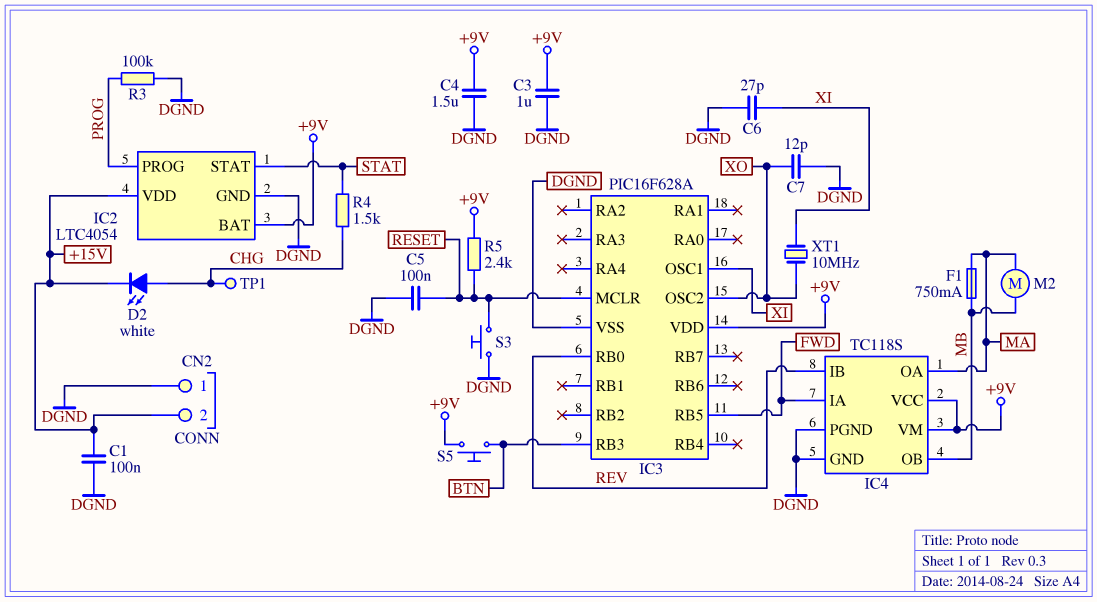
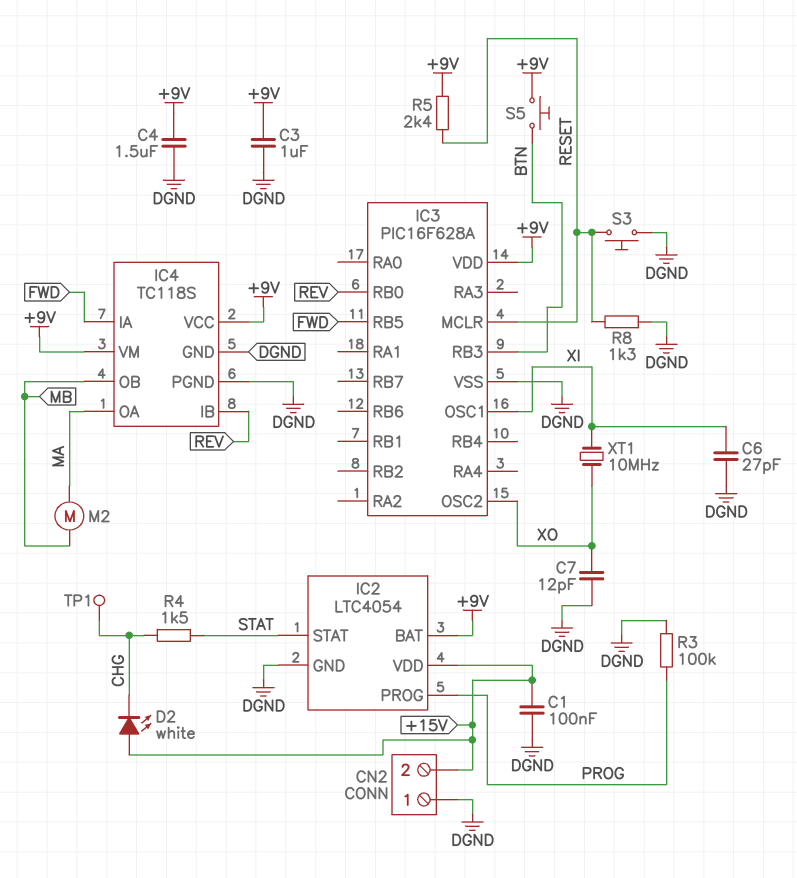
C5: 100nF (DGND, RESET) -> none
D2: LED white (A CHG, K +15V) -> LED white (A +15V, K CHG)
F1: 750mA (MA, MB) -> none
R8: none -> 1.3k (DGND, RESET)

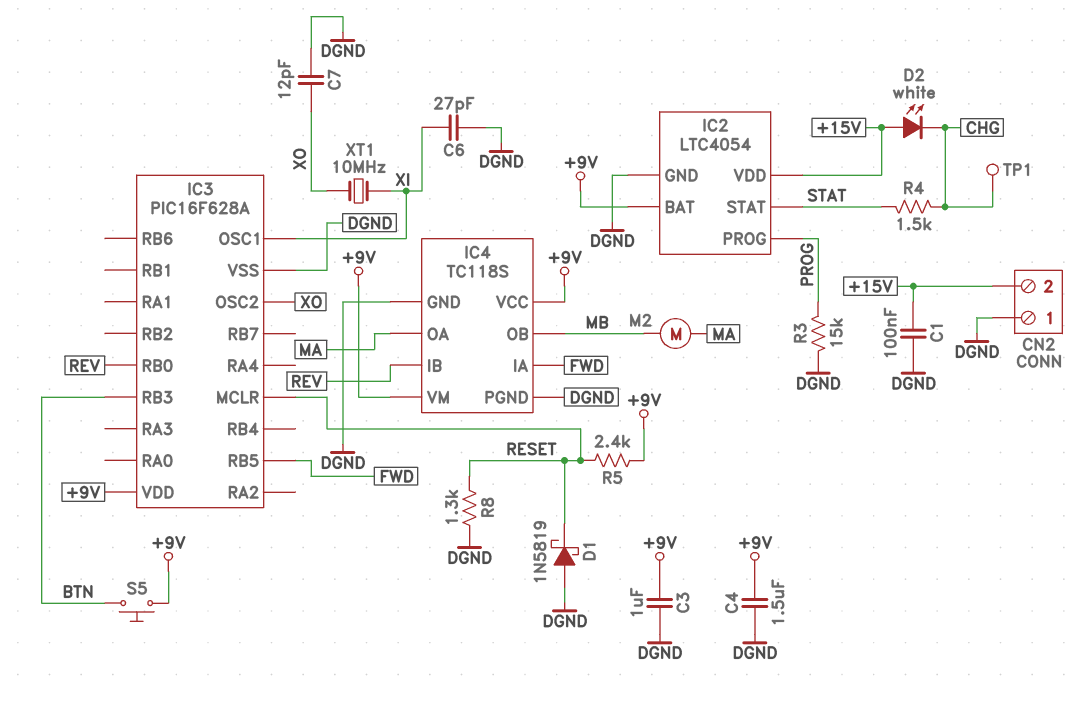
D1: none -> schottky 1N5819 (A DGND, K RESET)
R3: 100k (DGND, PROG) -> 15k (DGND, PROG)
S3: button (DGND, RESET) -> none

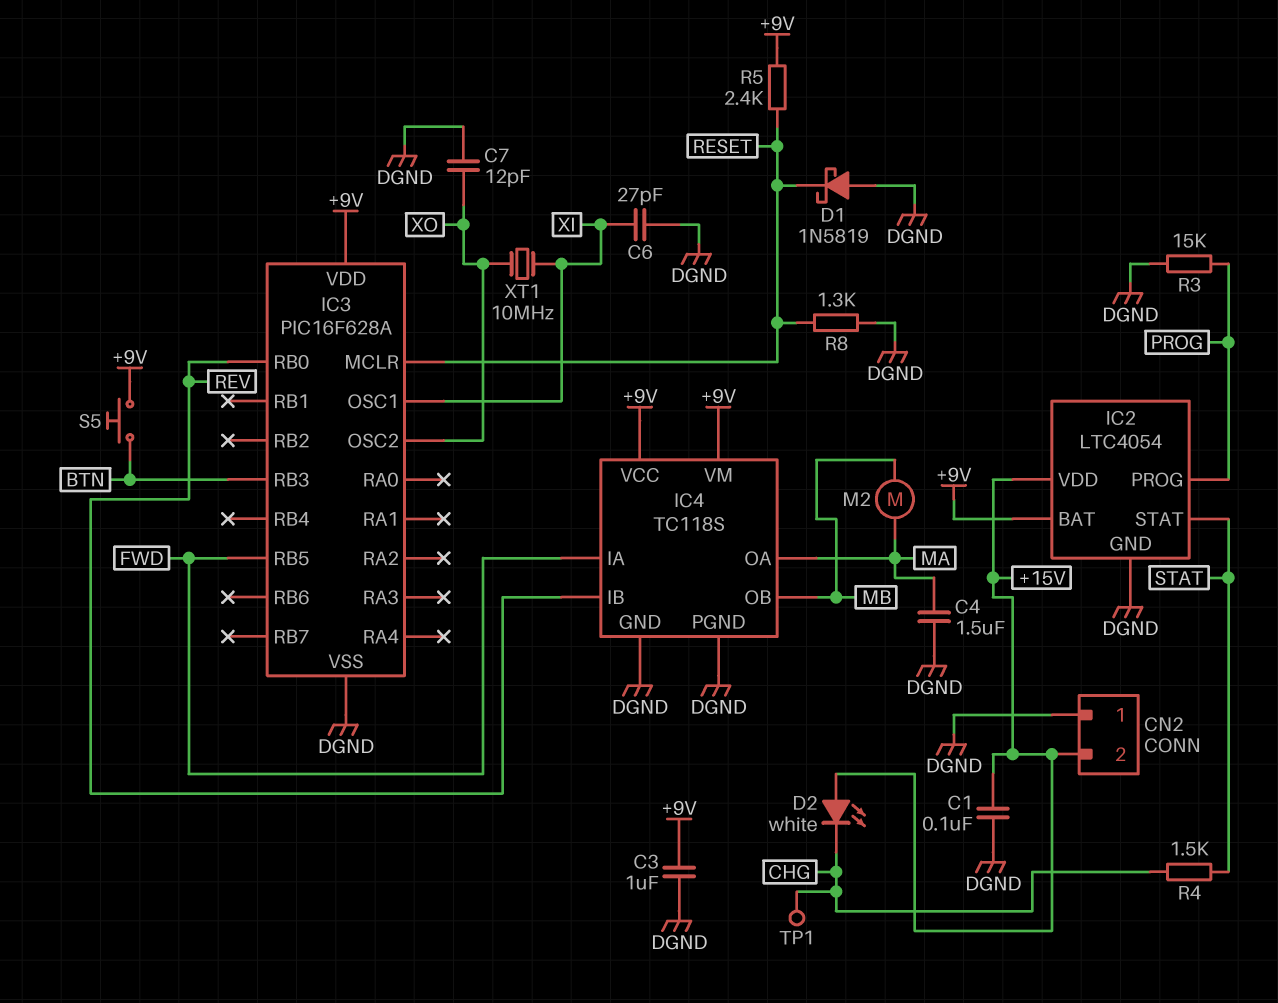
C4: 1.5uF (+9V, DGND) -> 1.5uF (DGND, MA)

